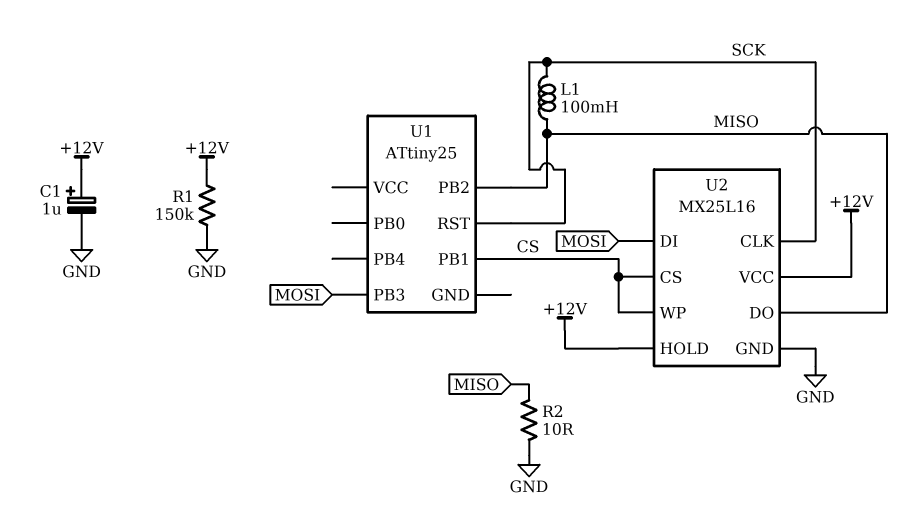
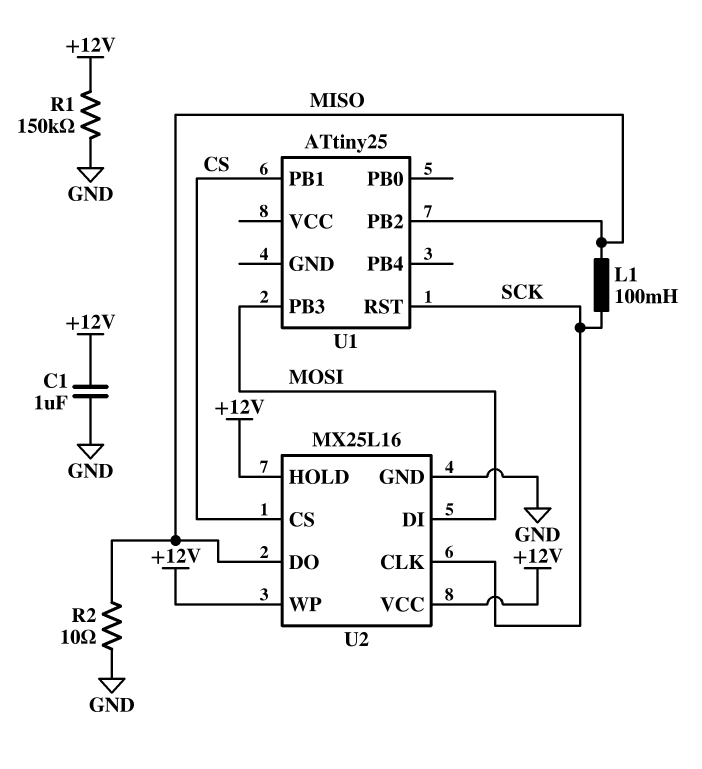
C1: 1uF (plus +12V, minus GND) -> 1uF (+12V, GND)
U2 pin WP: CS -> +12V

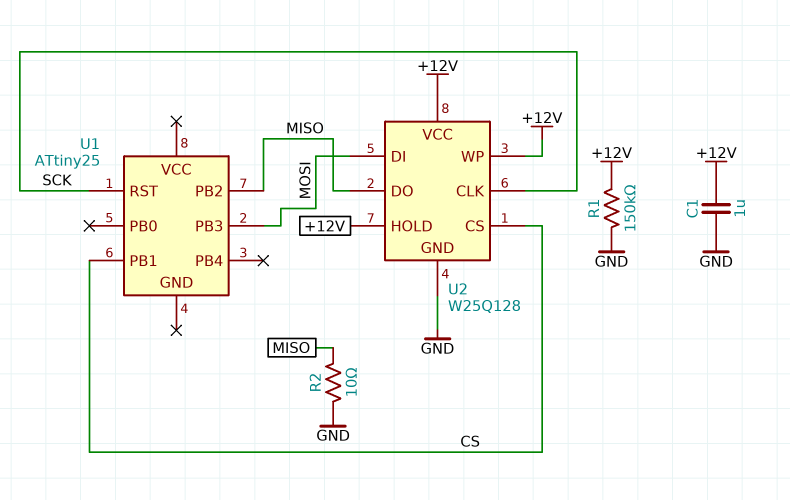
L1: 100mH (MISO, SCK) -> none
U2: MX25L16 -> W25Q128

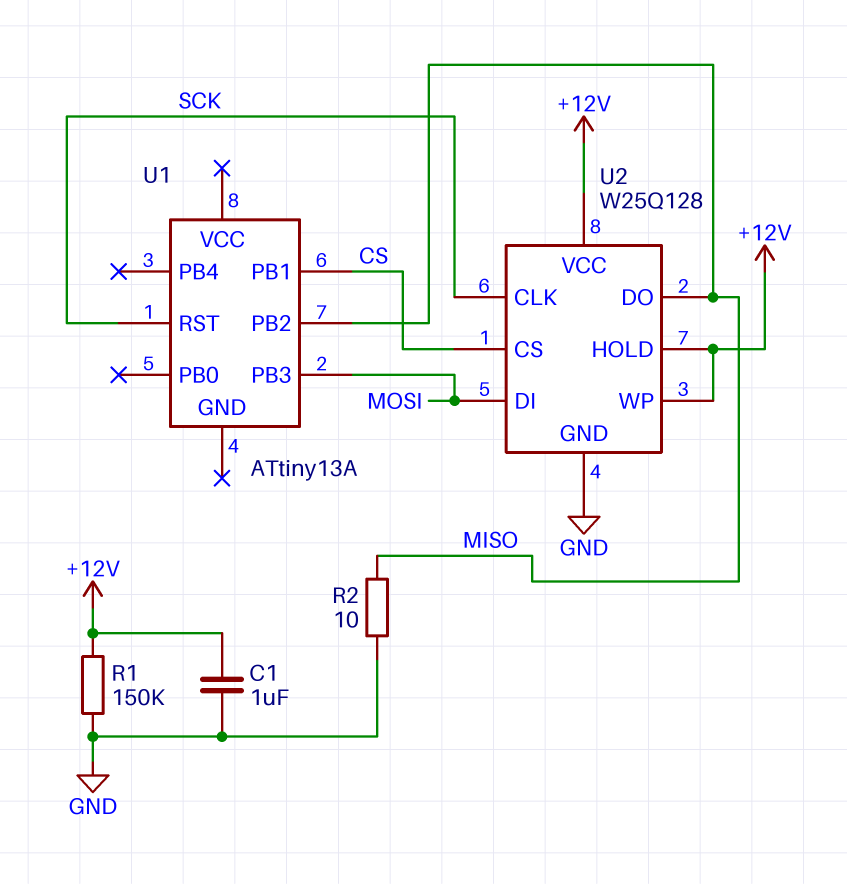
U1: ATtiny25 -> ATtiny13A

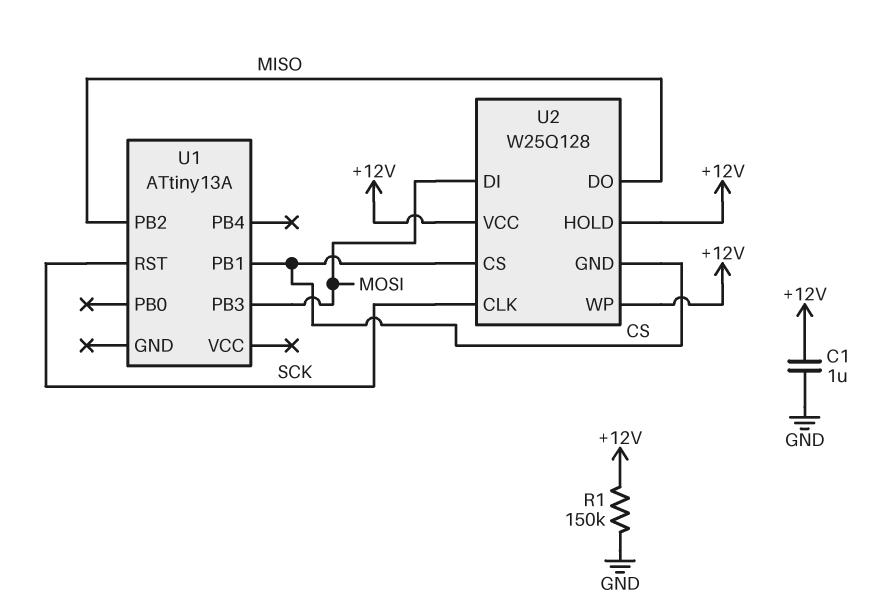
R2: 10 (GND, MISO) -> none
U2 pin GND: GND -> CS

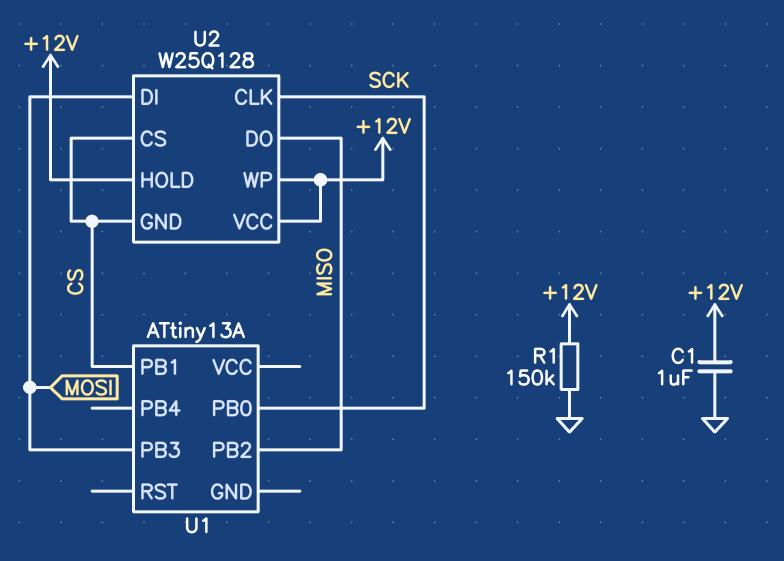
U1 pin PB0: none -> SCK
U1 pin RST: SCK -> none

